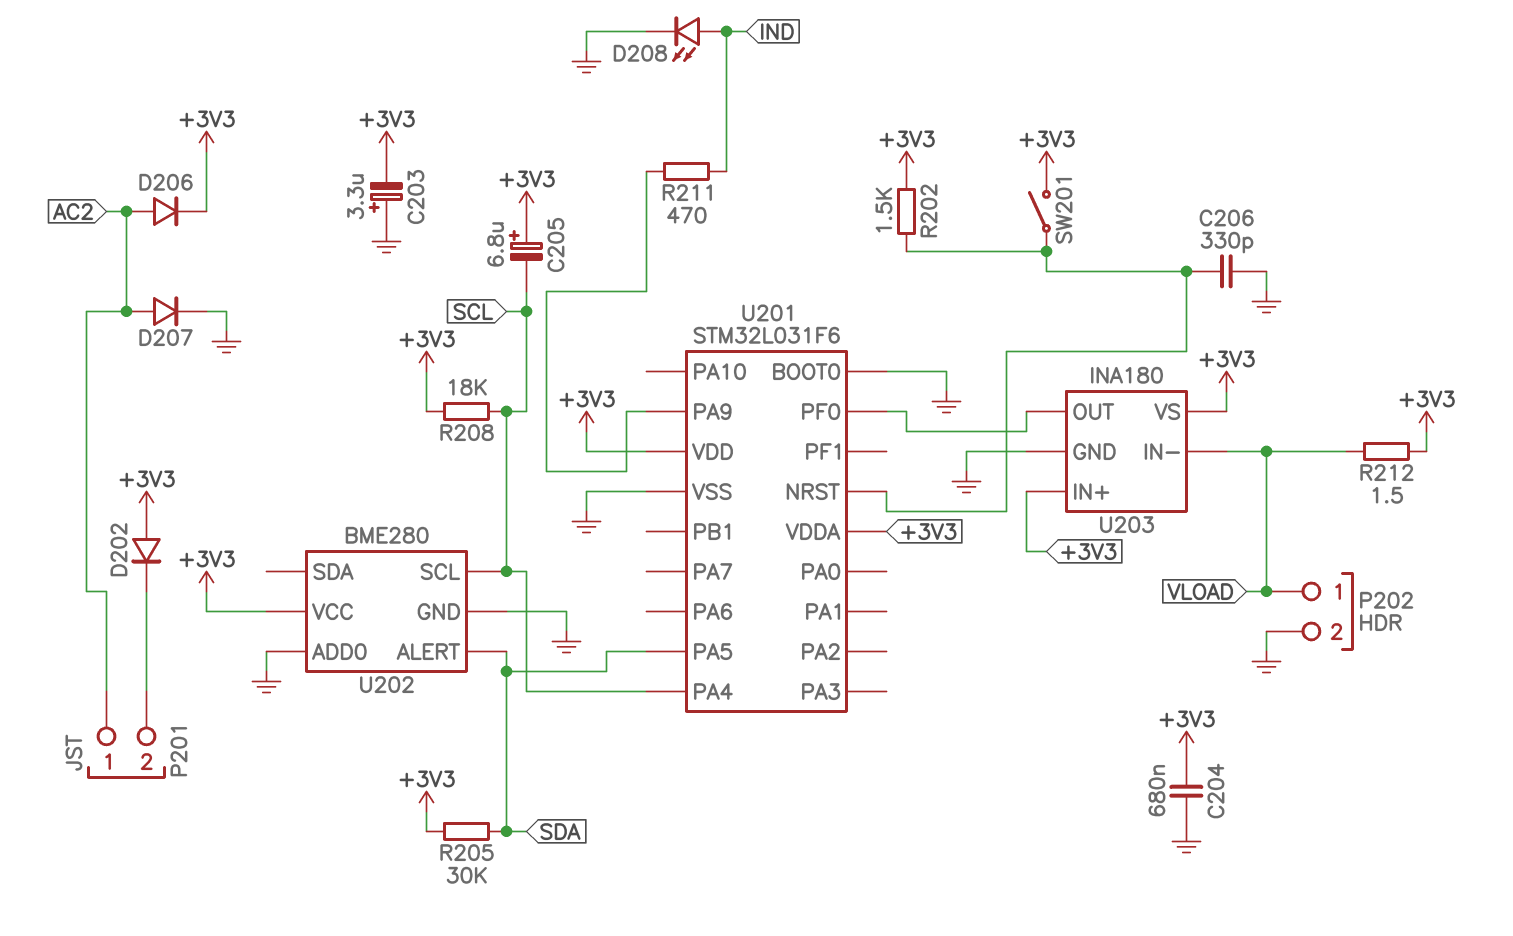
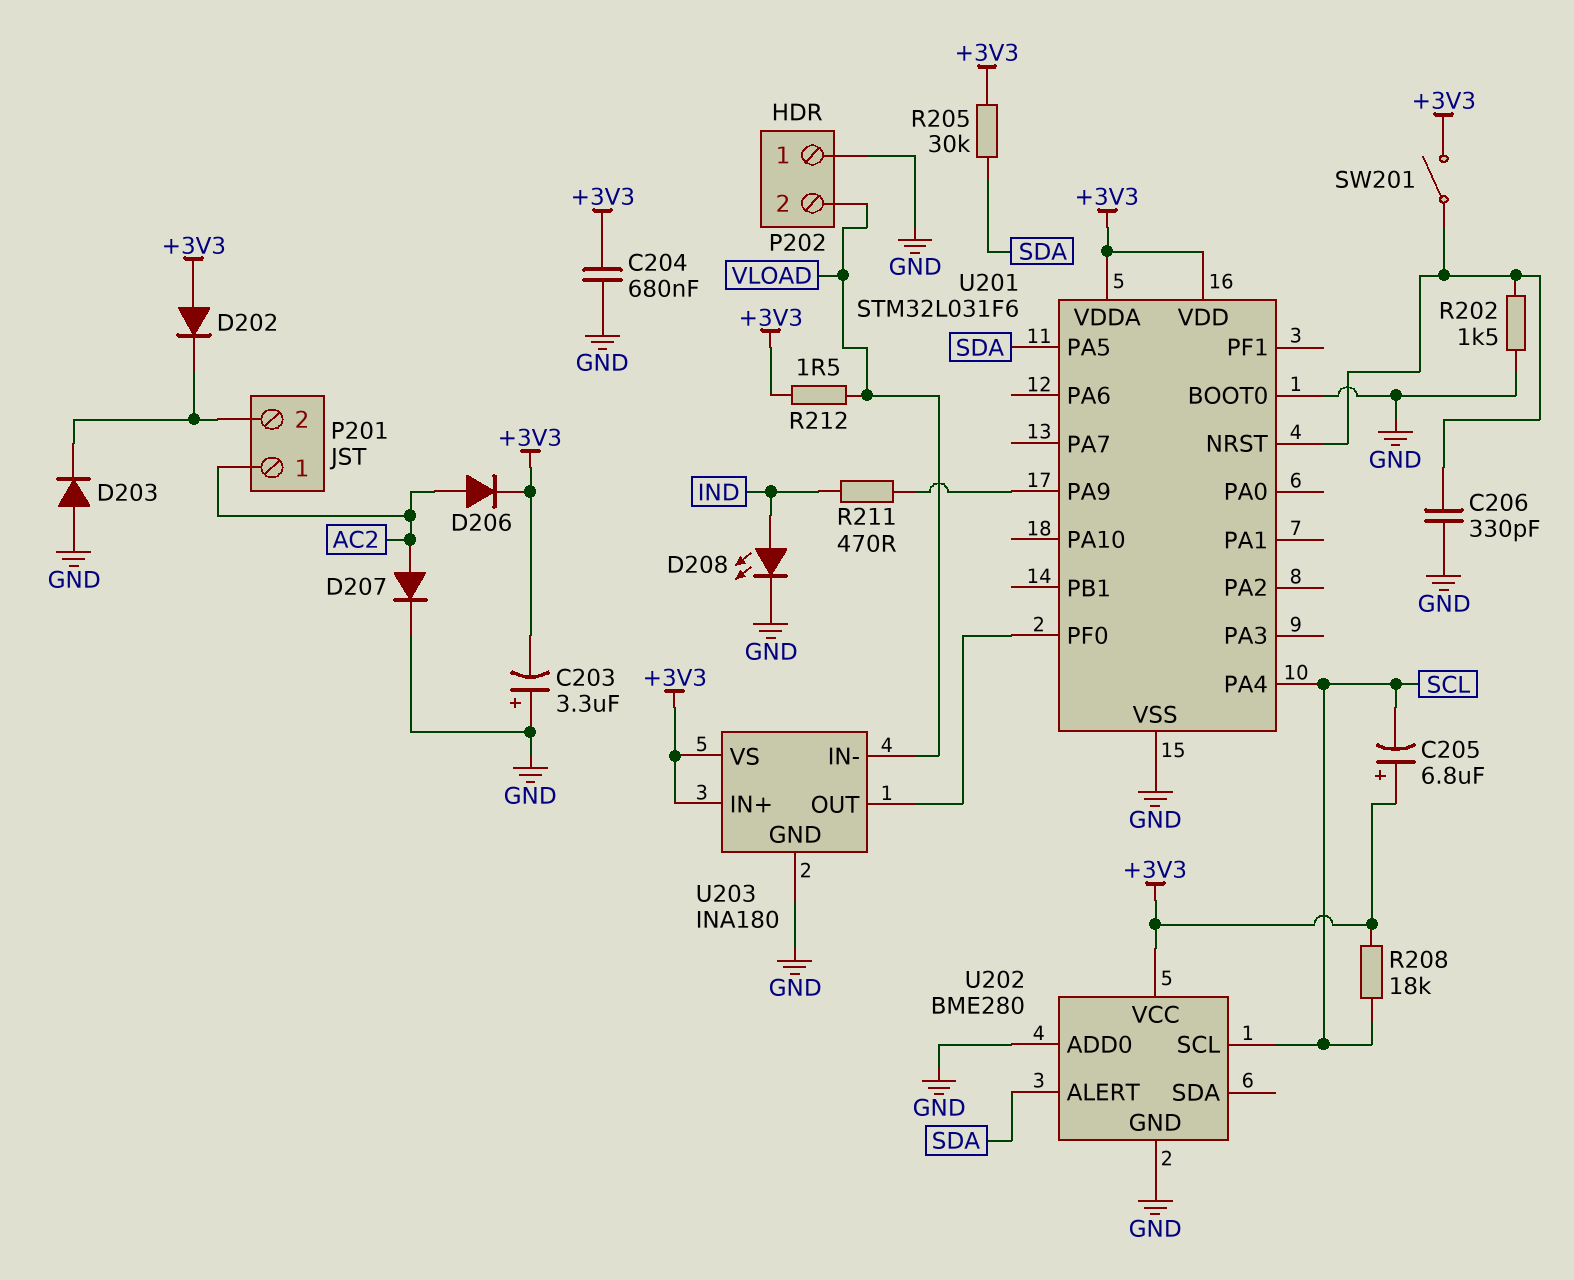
D203: none -> diode (A GND, K P201/2)
P202 pin 1: VLOAD -> GND
P202 pin 2: GND -> VLOAD
R202: 1.5k (+3V3, U201/NRST) -> 1.5k (GND, U201/NRST)

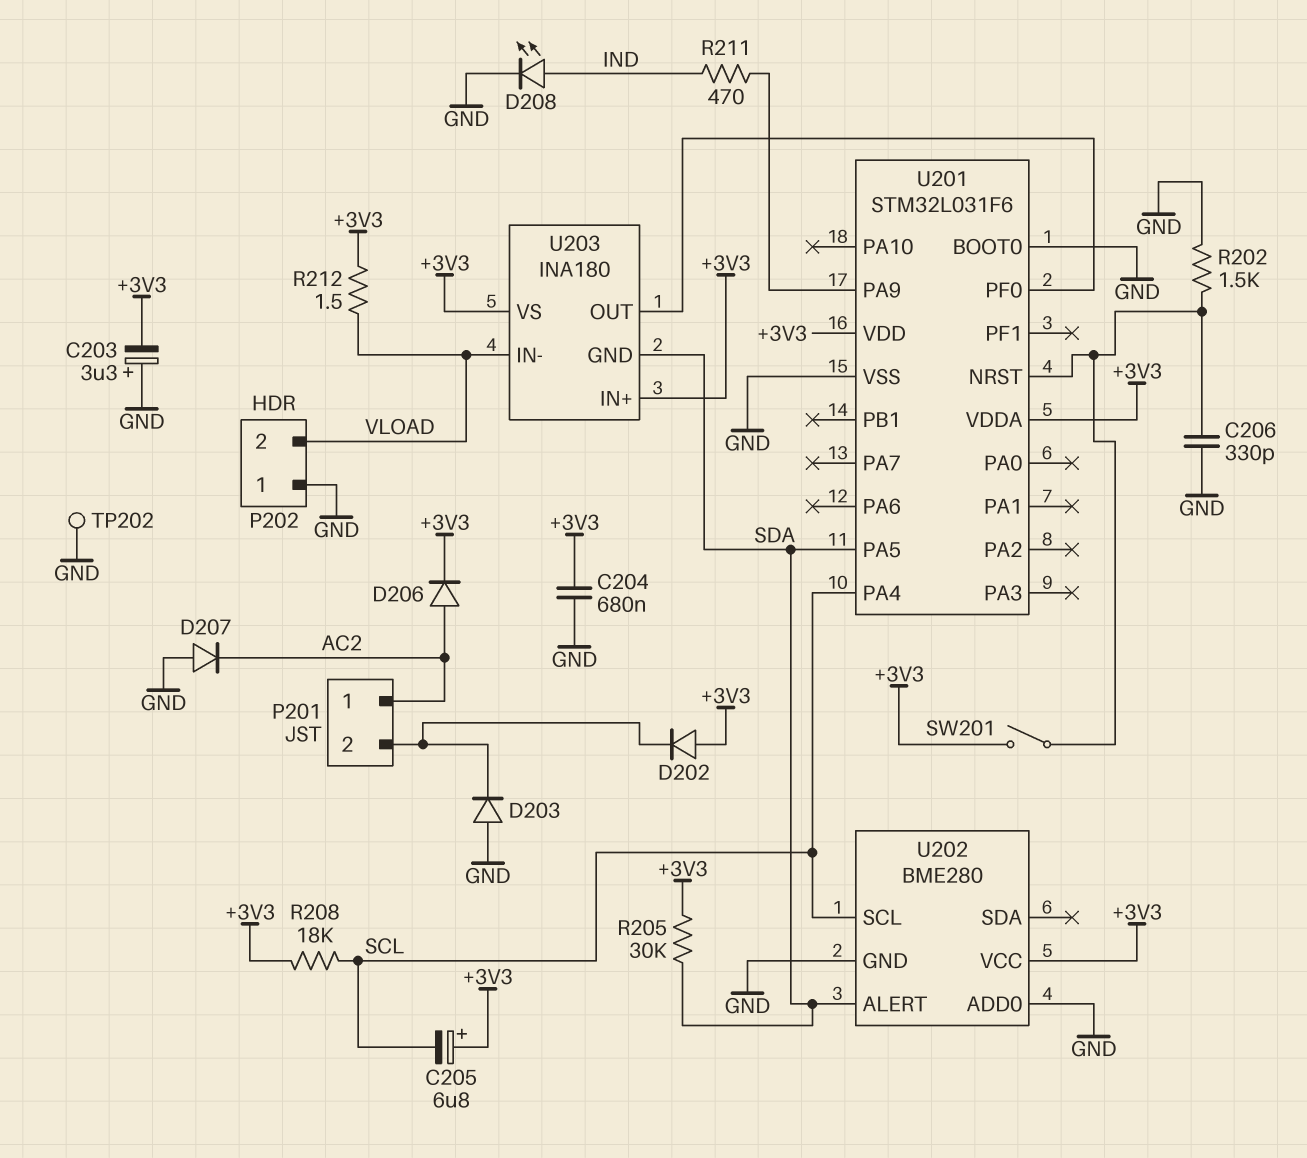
D207: diode (A AC2, K GND) -> diode (A GND, K AC2)
TP202: none -> test point (GND)
U203 pin GND: GND -> SDA

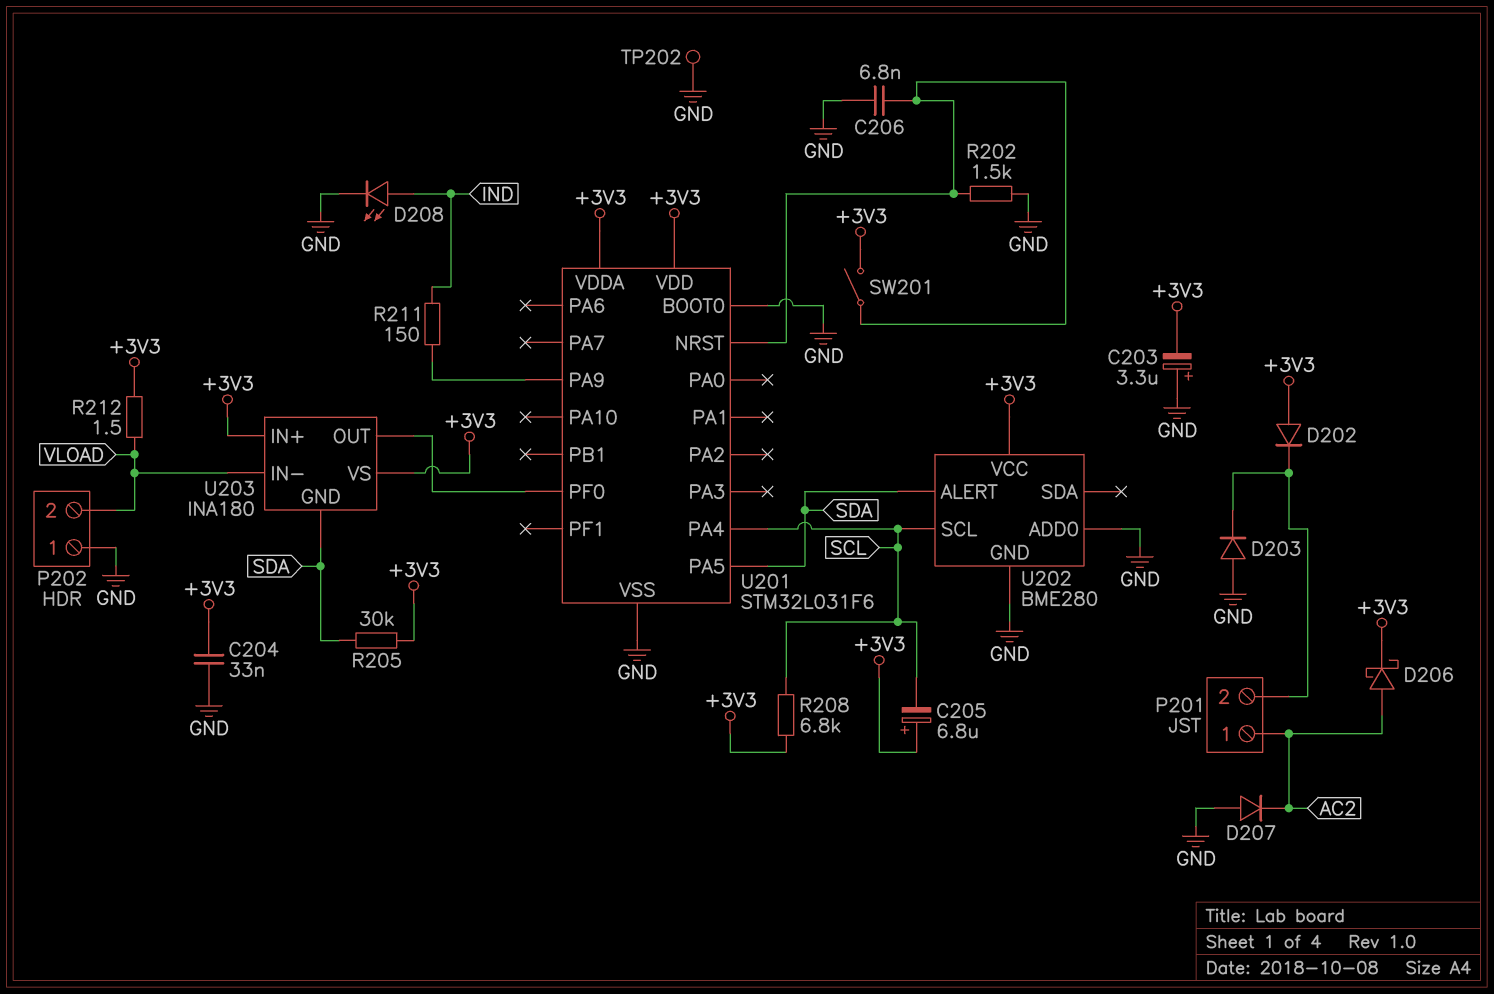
C204: 680nF (+3V3, GND) -> 33nF (+3V3, GND)
C206: 330pF (GND, U201/NRST) -> 6.8nF (GND, U201/NRST)
D206: diode (A AC2, K +3V3) -> schottky (A AC2, K +3V3)
R208: 18k (+3V3, SCL) -> 6.8k (+3V3, SCL)
R211: 470 (IND, U201/PA9) -> 150 (IND, U201/PA9)

